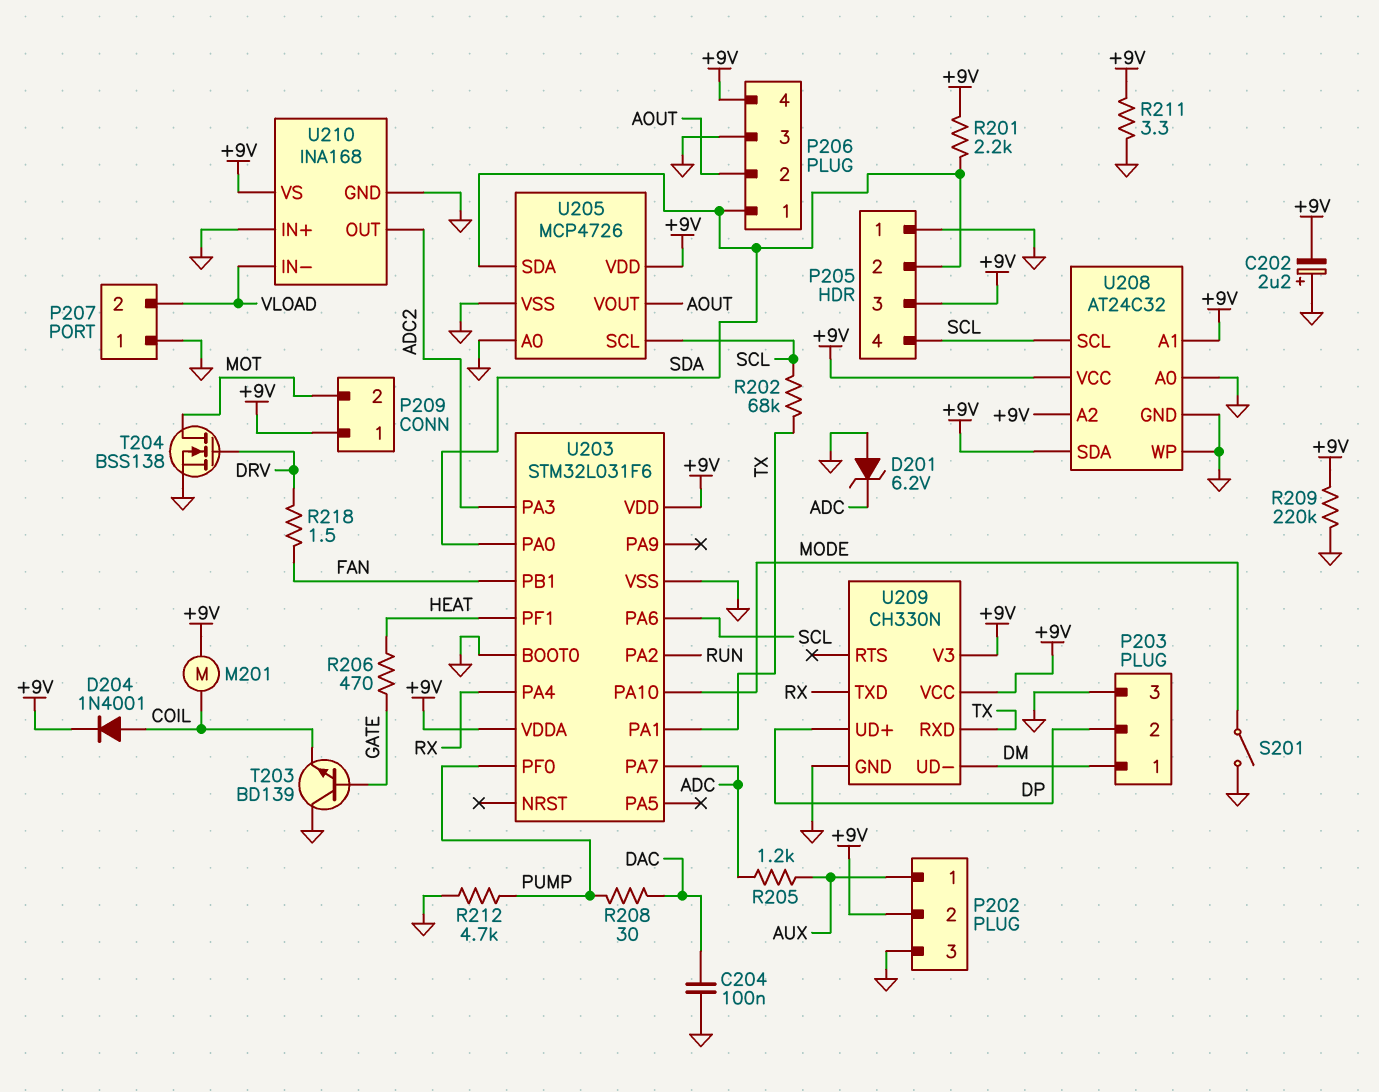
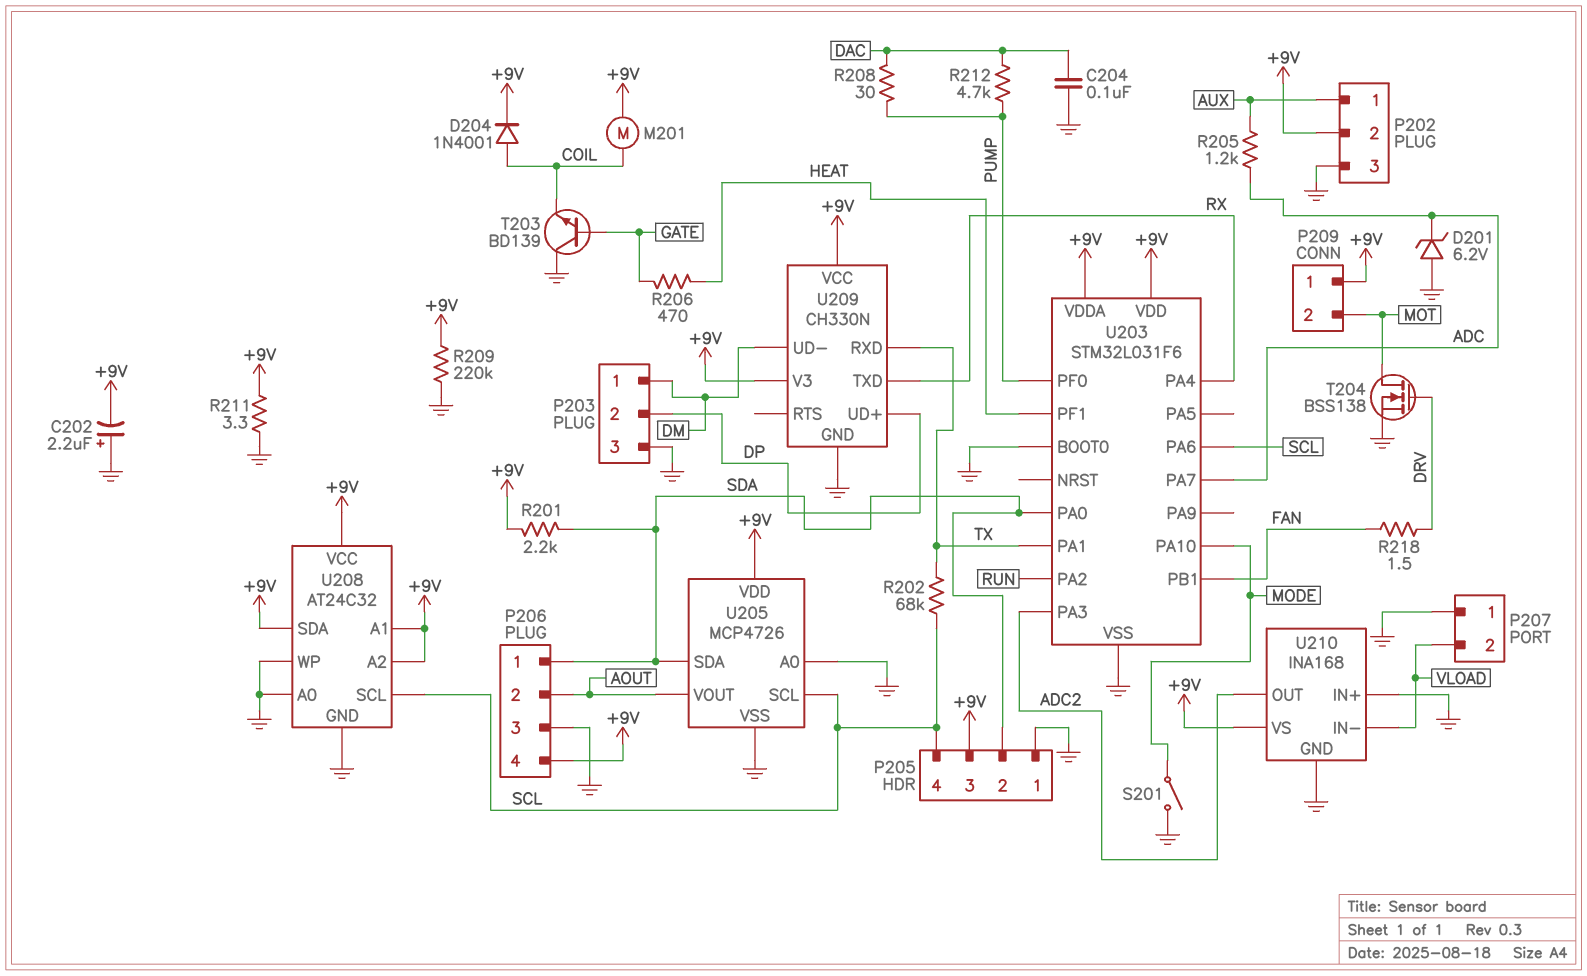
R212: 4.7k (GND, PUMP) -> 4.7k (DAC, PUMP)

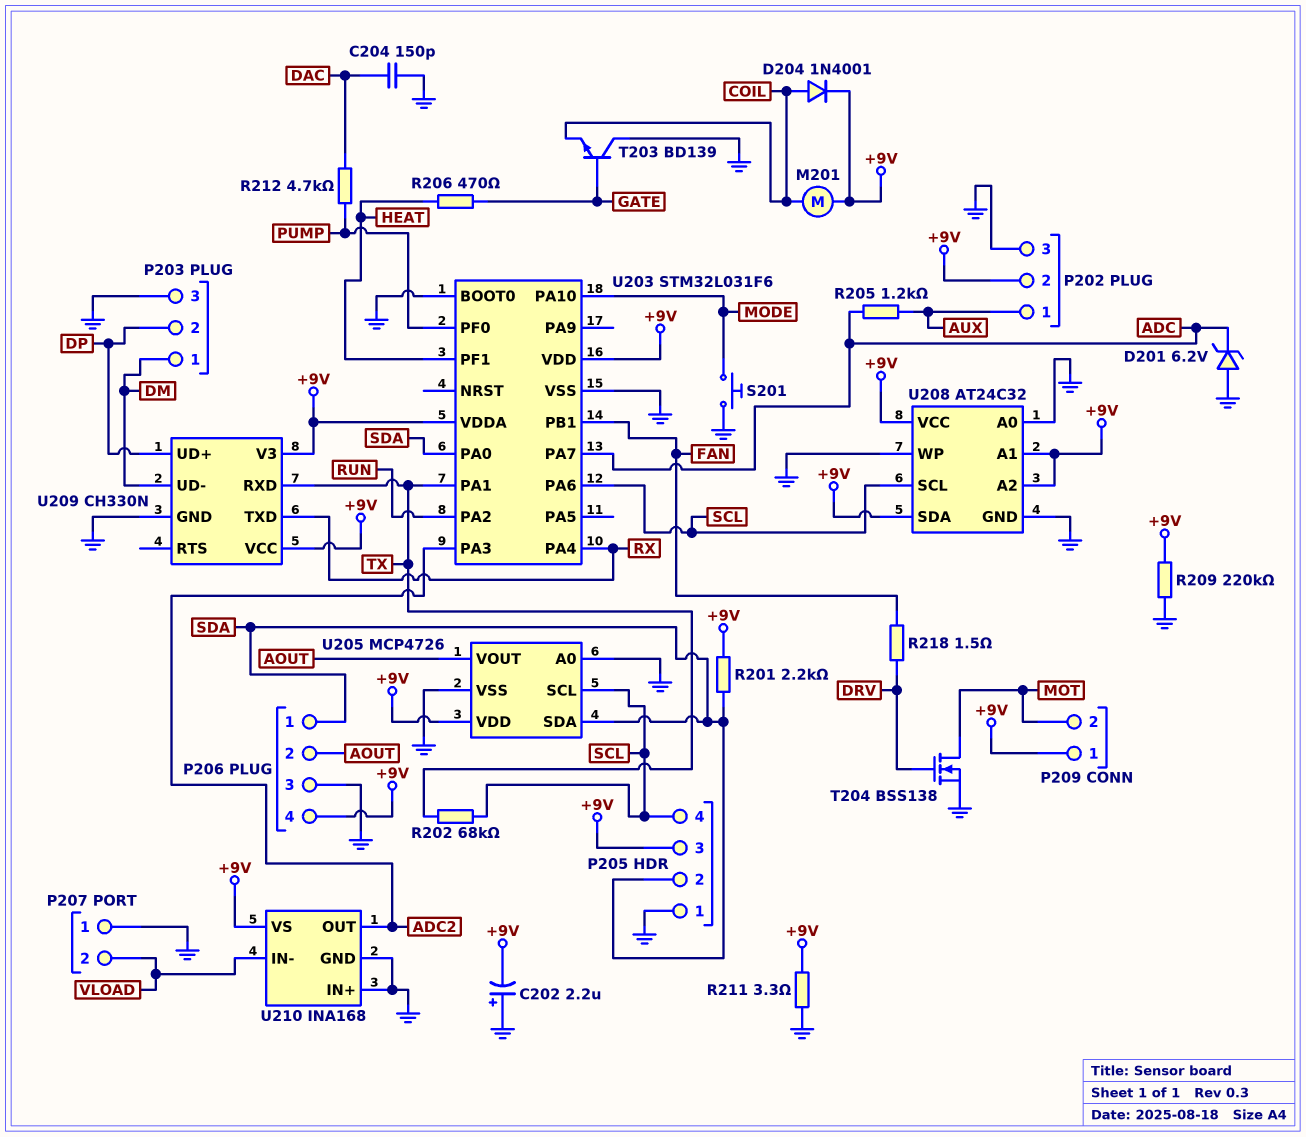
C204: 100nF (DAC, GND) -> 150pF (DAC, GND)
R208: 30 (DAC, PUMP) -> none
S201: switch (GND, MODE) -> button (GND, MODE)

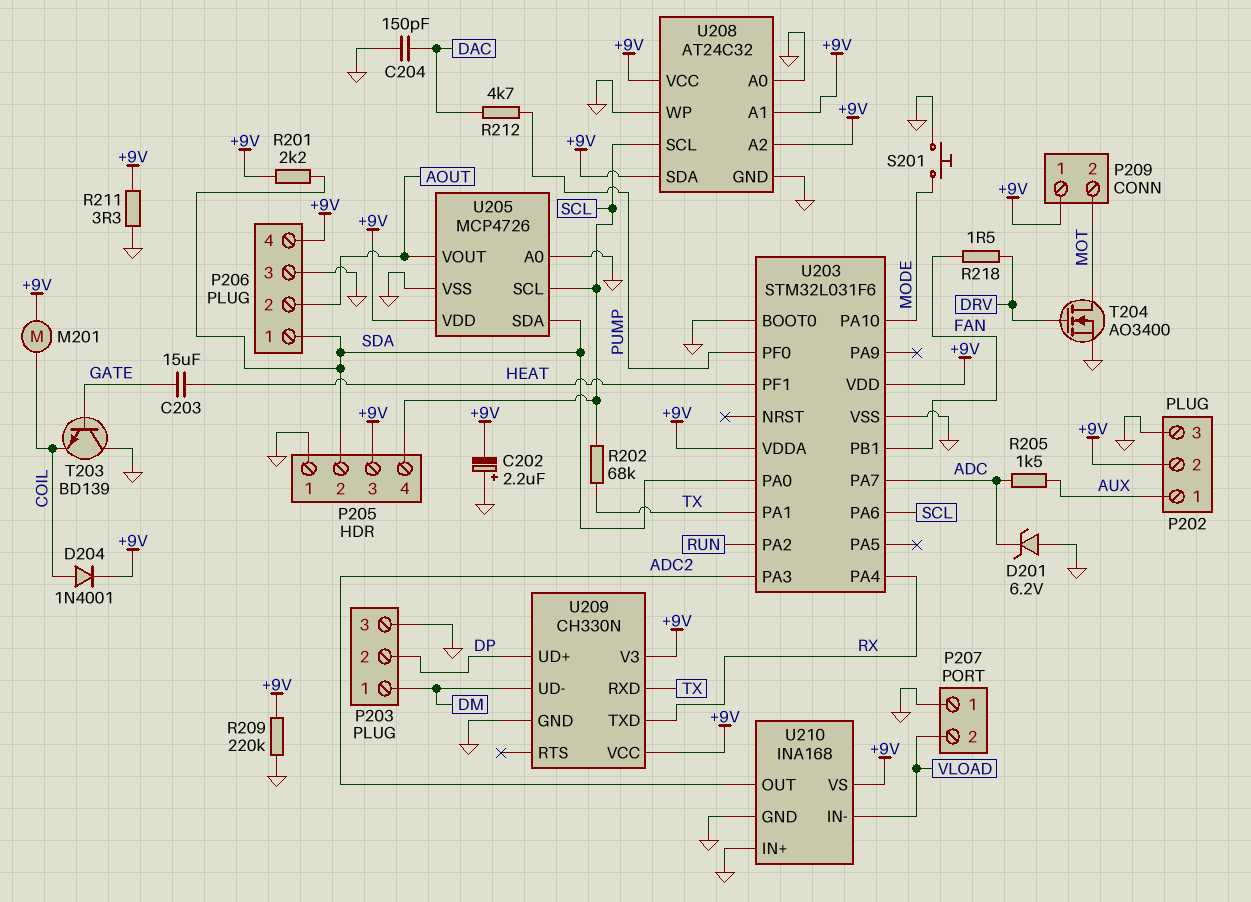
C203: none -> 15uF (GATE, HEAT)
R205: 1.2k (ADC, AUX) -> 1.5k (ADC, AUX)
R206: 470 (GATE, HEAT) -> none
T204: NMOS BSS138 (G DRV, D MOT, S GND) -> NMOS AO3400 (G DRV, D MOT, S GND)

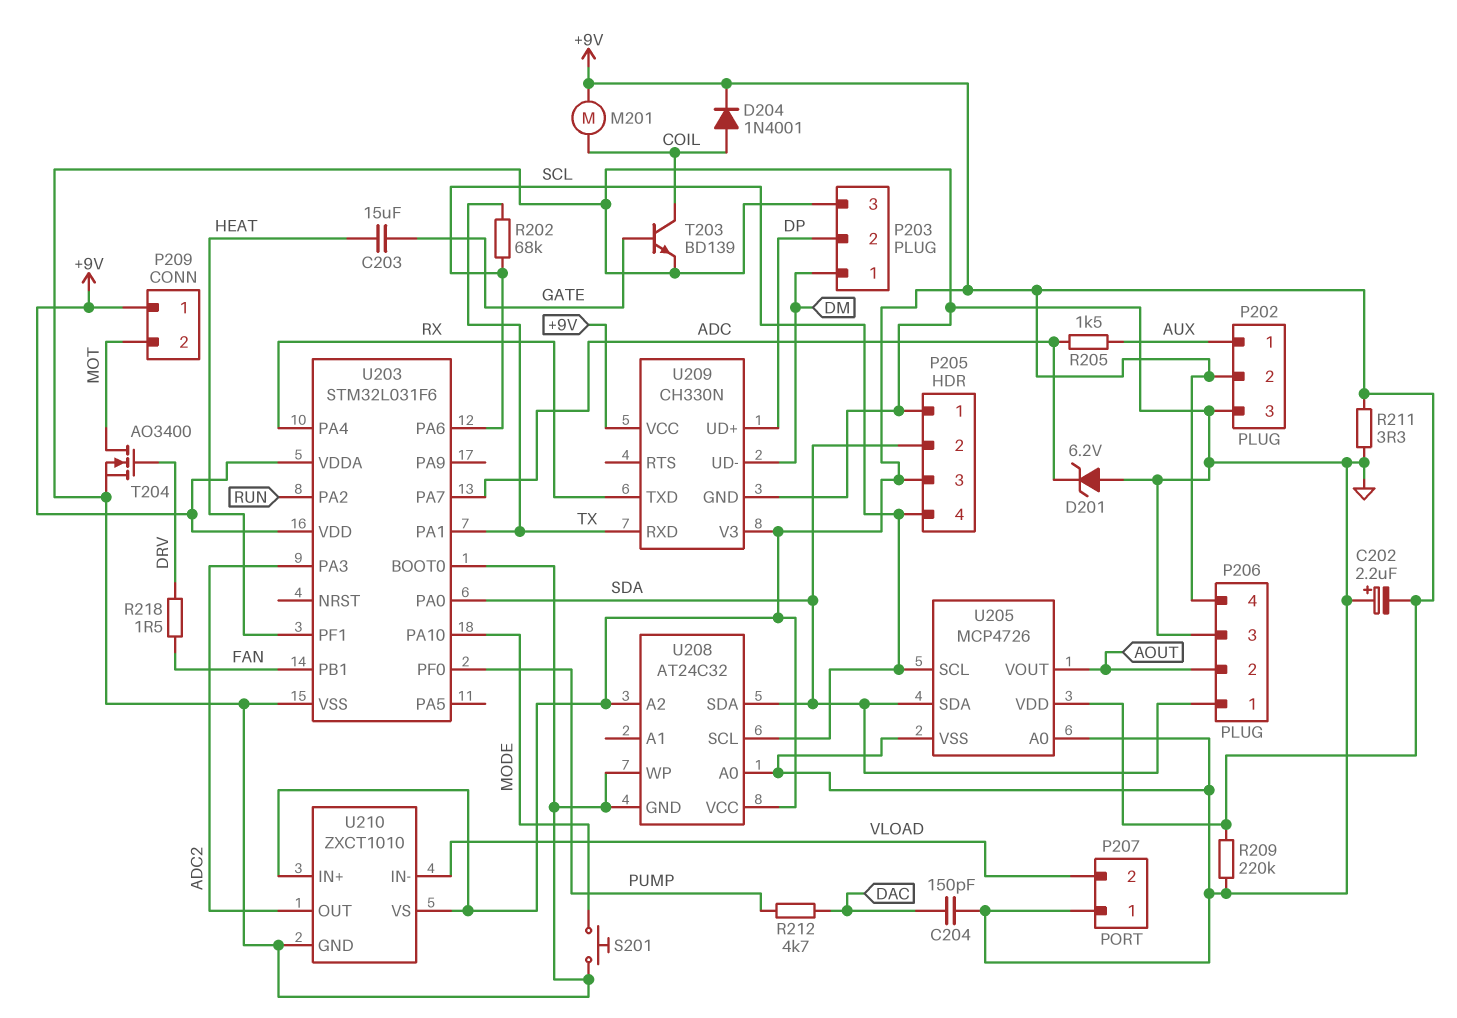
R201: 2.2k (+9V, SDA) -> none
T203: NPN BD139 (B GATE, C GND, E COIL) -> NPN BD139 (B GATE, C COIL, E GND)
U208 pin A1: +9V -> none
U208 pin SDA: +9V -> SDA
U210: INA168 -> ZXCT1010
U210 pin IN+: GND -> +9V

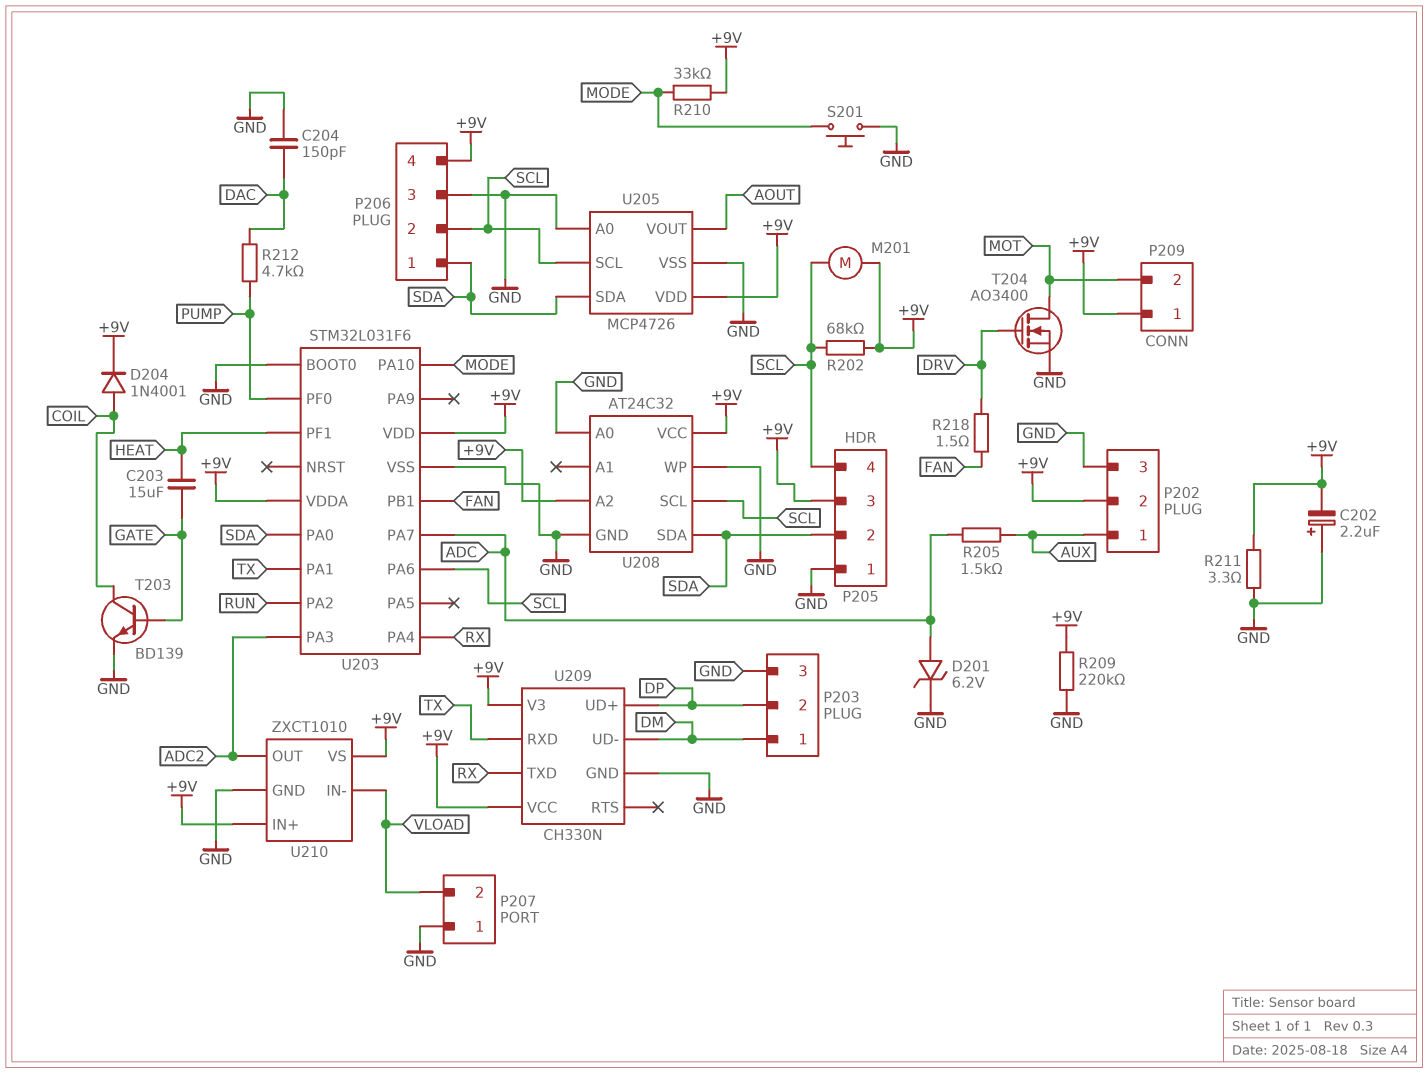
D201: zener 6.2V (A GND, K ADC) -> zener 6.2V (A ADC, K GND)
M201: motor (+9V, COIL) -> motor (+9V, SCL)
P206 pin 2: AOUT -> SCL
R202: 68k (SCL, TX) -> 68k (+9V, SCL)
R210: none -> 33k (+9V, MODE)

